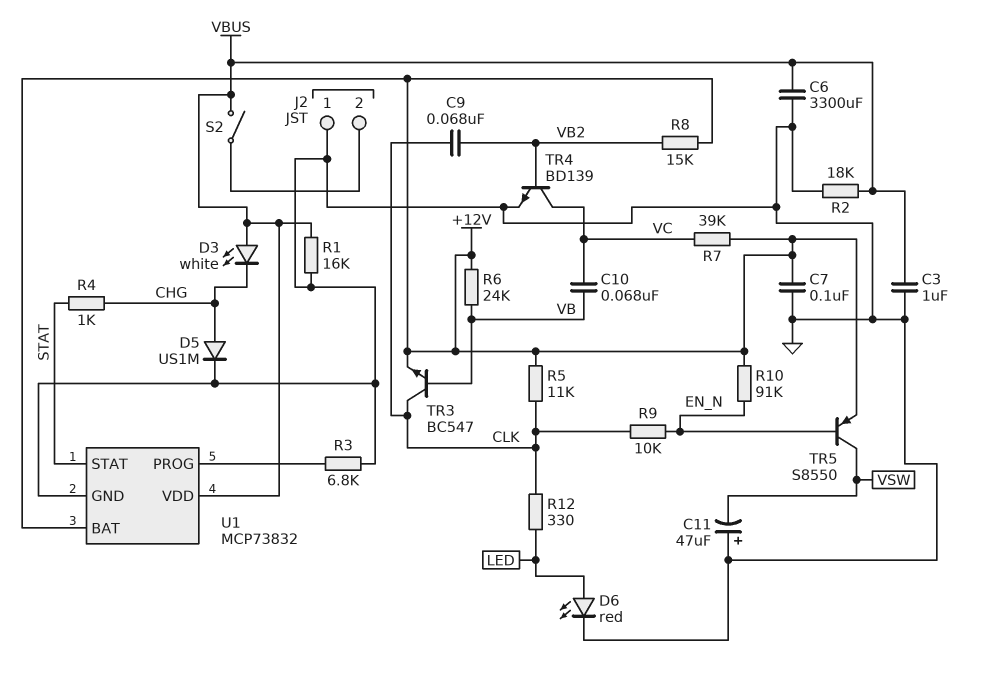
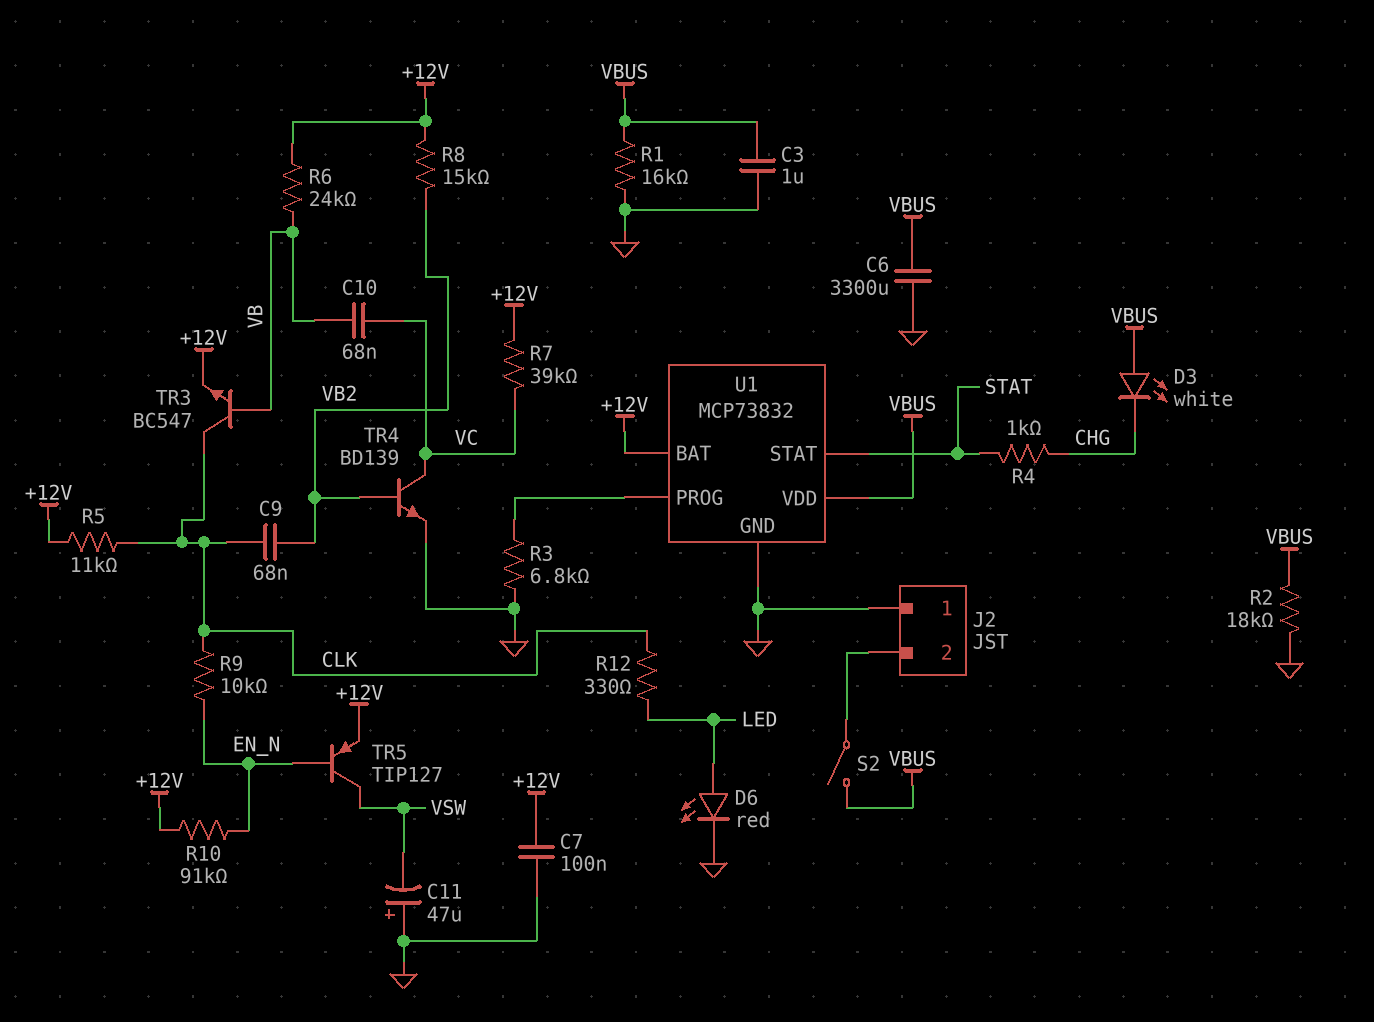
D5: diode US1M (A CHG, K GND) -> none
TR5: PNP S8550 (B EN_N, C VSW, E +12V) -> PNP TIP127 (B EN_N, C VSW, E +12V)

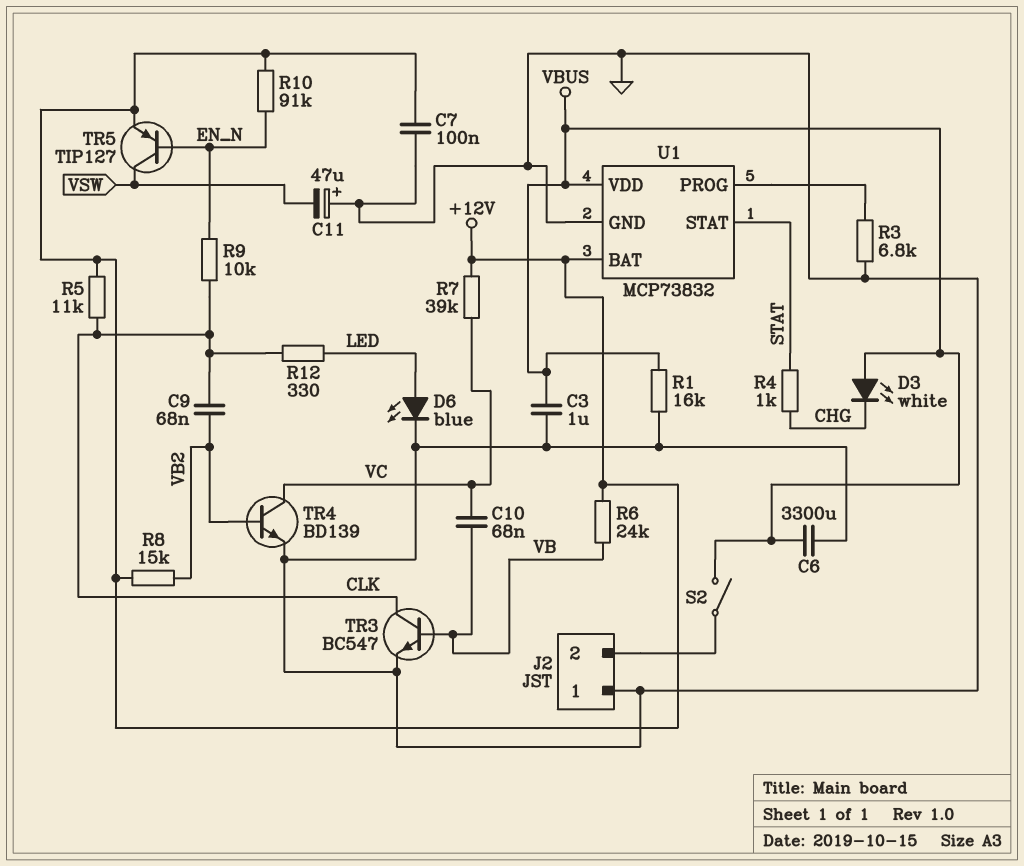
D6: LED red (A LED, K GND) -> LED blue (A LED, K GND)
R2: 18k (GND, VBUS) -> none
TR3: NPN BC547 (B VB, C CLK, E +12V) -> NPN BC547 (B VB, C CLK, E GND)

